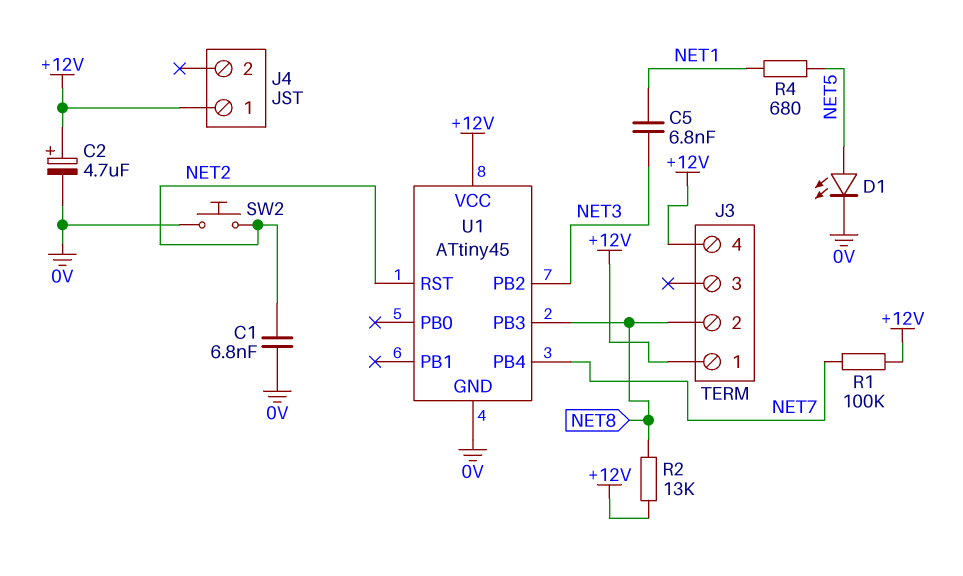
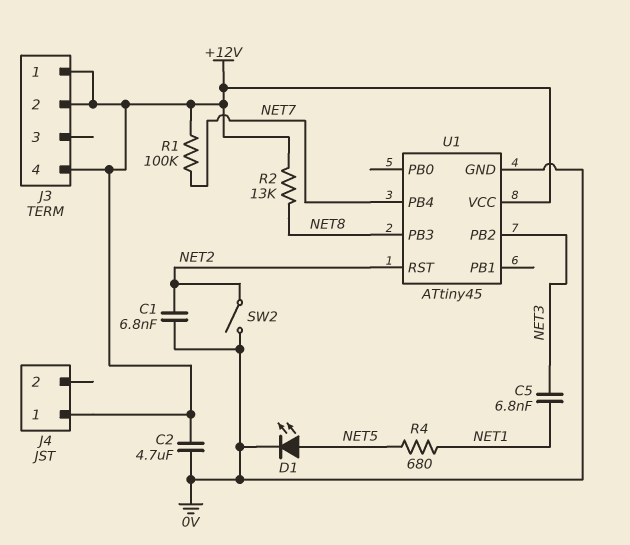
C2: 4.7uF (plus +12V, minus 0V) -> 4.7uF (+12V, 0V)
J3 pin 2: NET8 -> +12V
SW2: button (0V, NET2) -> switch (0V, NET2)

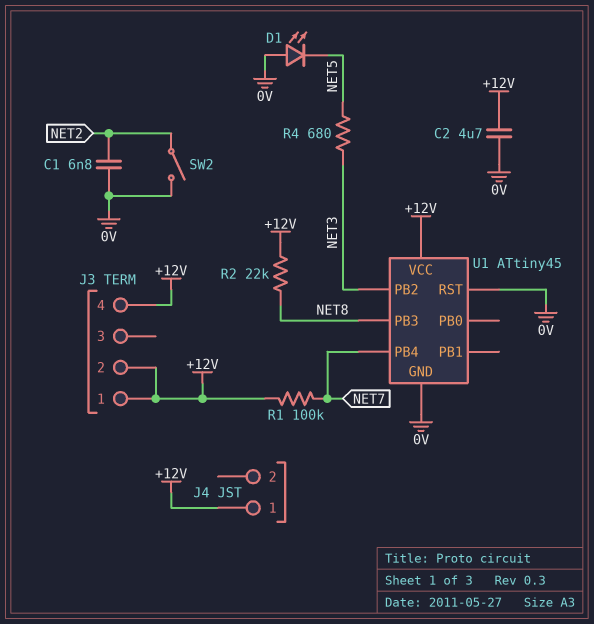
C5: 6.8nF (NET1, NET3) -> none
D1: LED (A NET5, K 0V) -> LED (A 0V, K NET5)
R2: 13k (+12V, NET8) -> 22k (+12V, NET8)
R4: 680 (NET1, NET5) -> 680 (NET3, NET5)
U1 pin RST: NET2 -> 0V

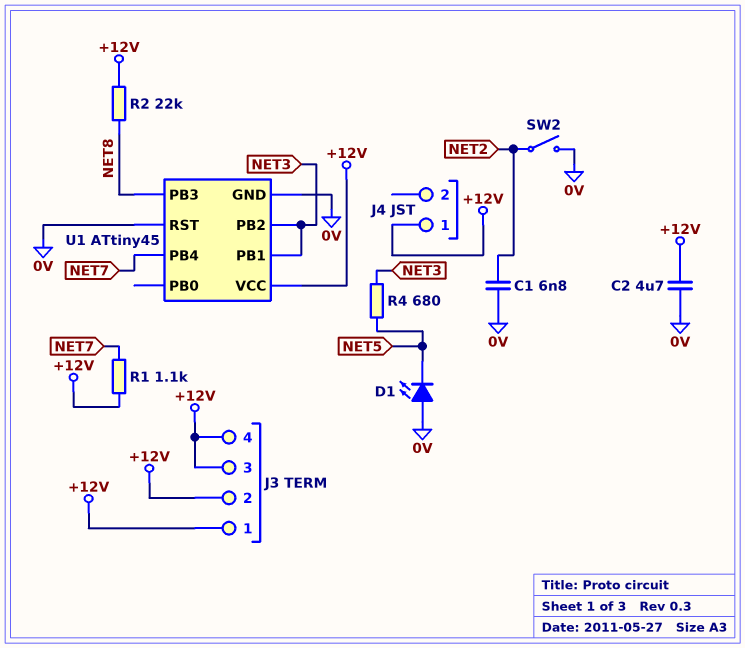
J3 pin 3: none -> +12V
R1: 100k (+12V, NET7) -> 1.1k (+12V, NET7)
U1 pin PB1: none -> NET3

